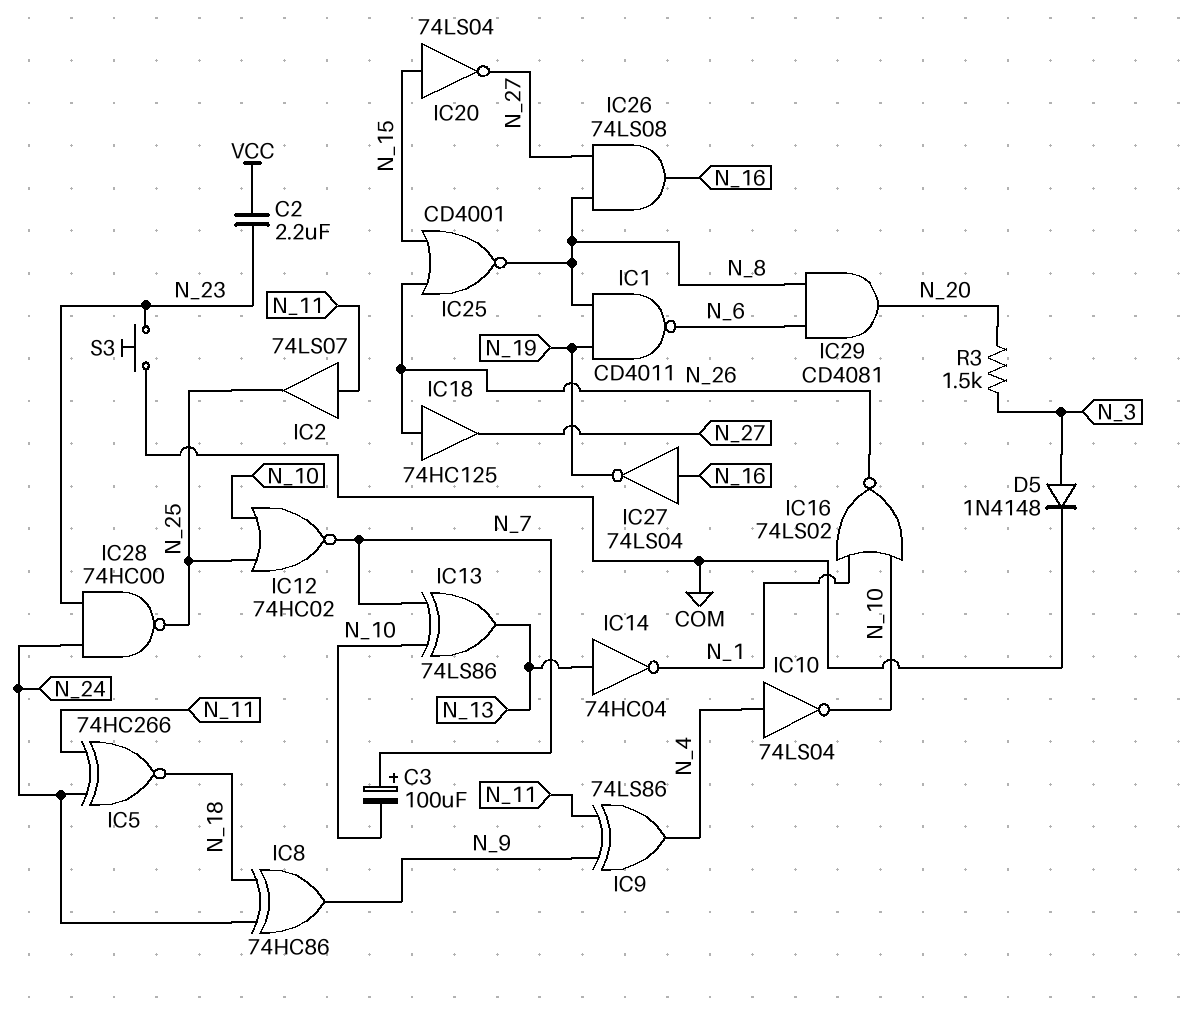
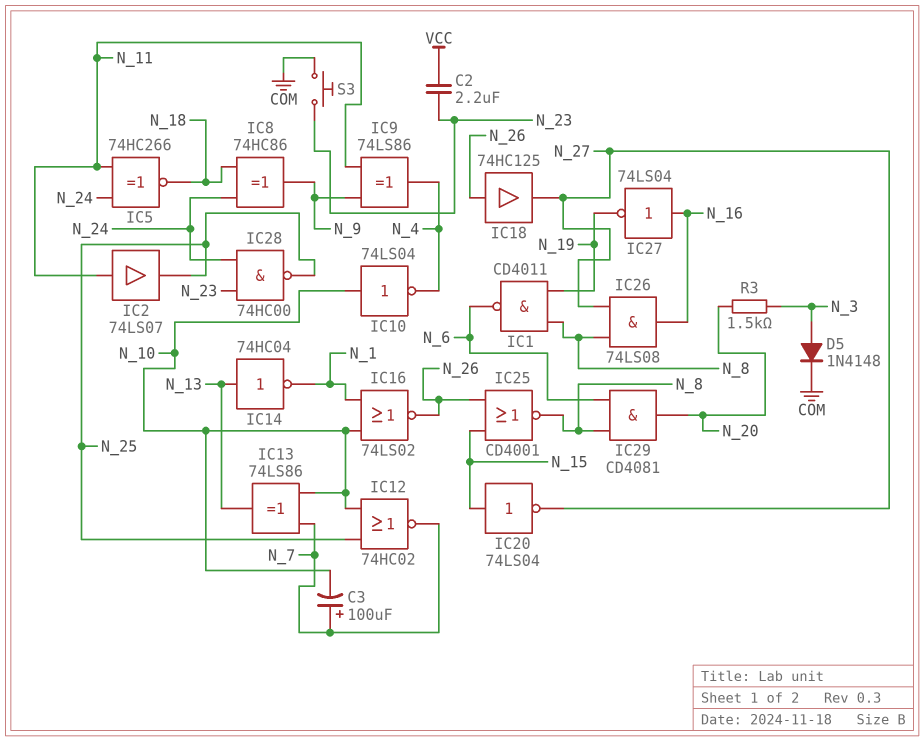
IC10: NOT 74LS04 (in N_4, out N_10) -> NOT 74LS04 (in N_10, out N_4)

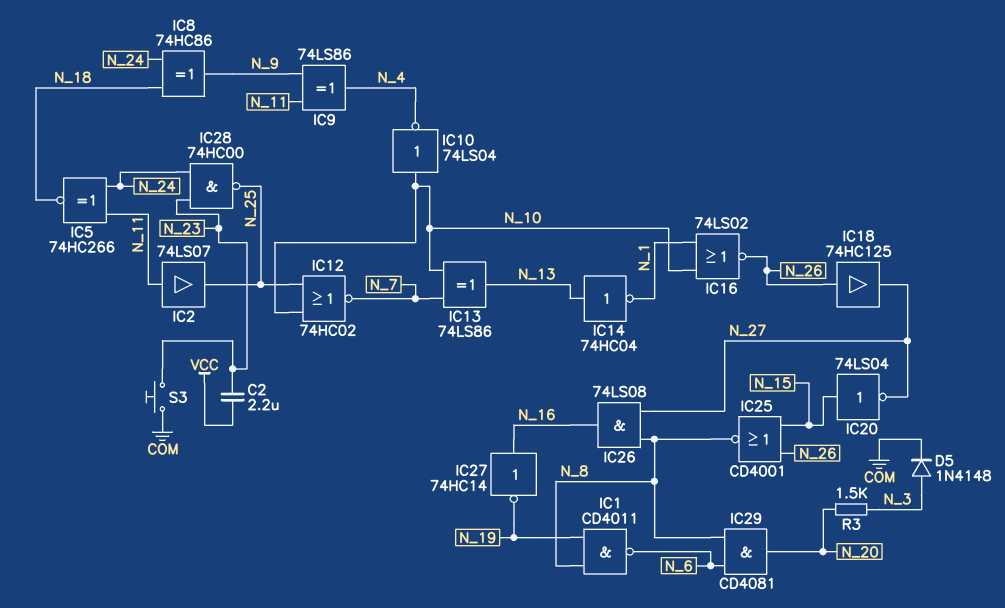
C3: 100uF (plus N_7, minus N_10) -> none
IC27: NOT 74LS04 (in N_16, out N_19) -> NOT 74HC14 (in N_16, out N_19)

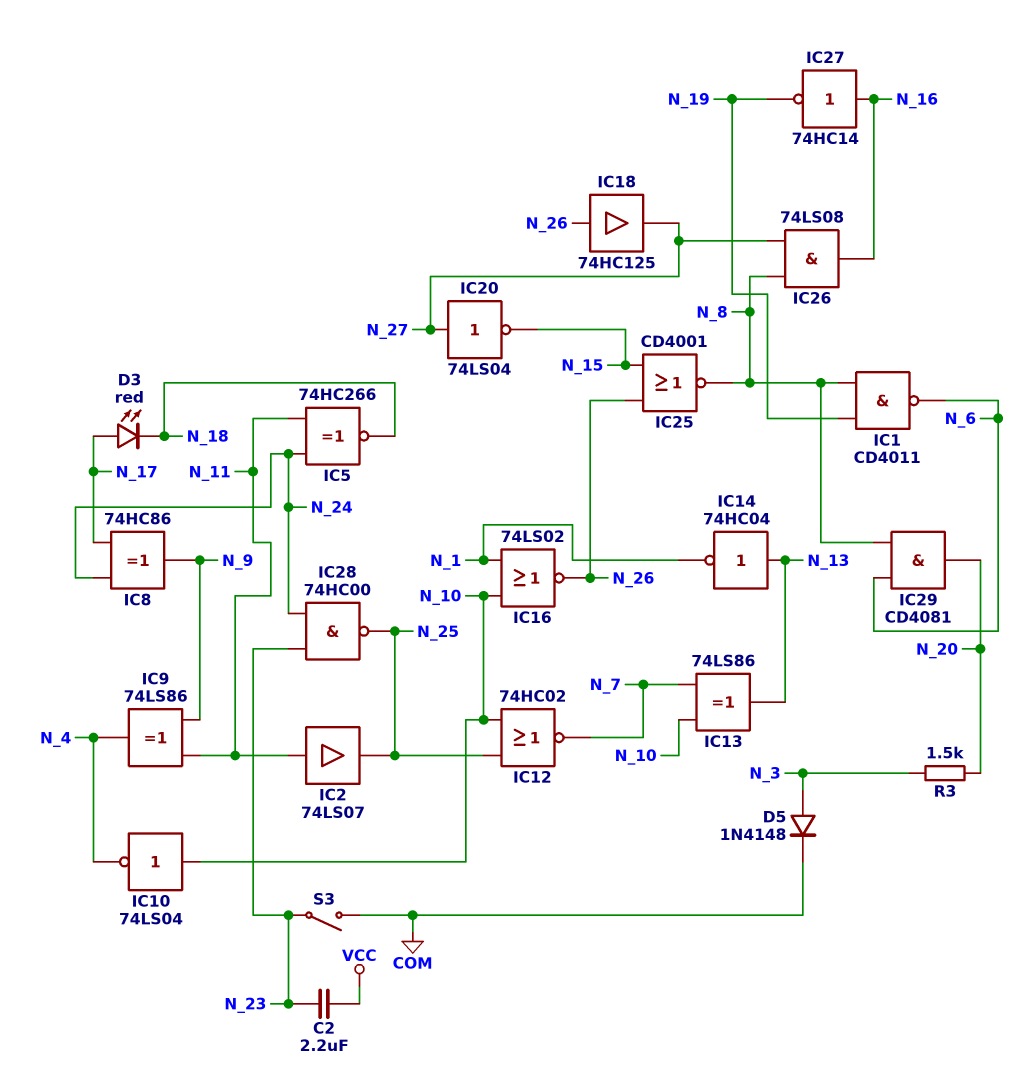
D3: none -> LED red (A N_17, K N_18)
IC8: XOR 74HC86 (in N_18, in N_24, out N_9) -> XOR 74HC86 (in N_17, in N_24, out N_9)
IC20: NOT 74LS04 (in N_15, out N_27) -> NOT 74LS04 (in N_27, out N_15)
S3: button (COM, N_23) -> switch (COM, N_23)

